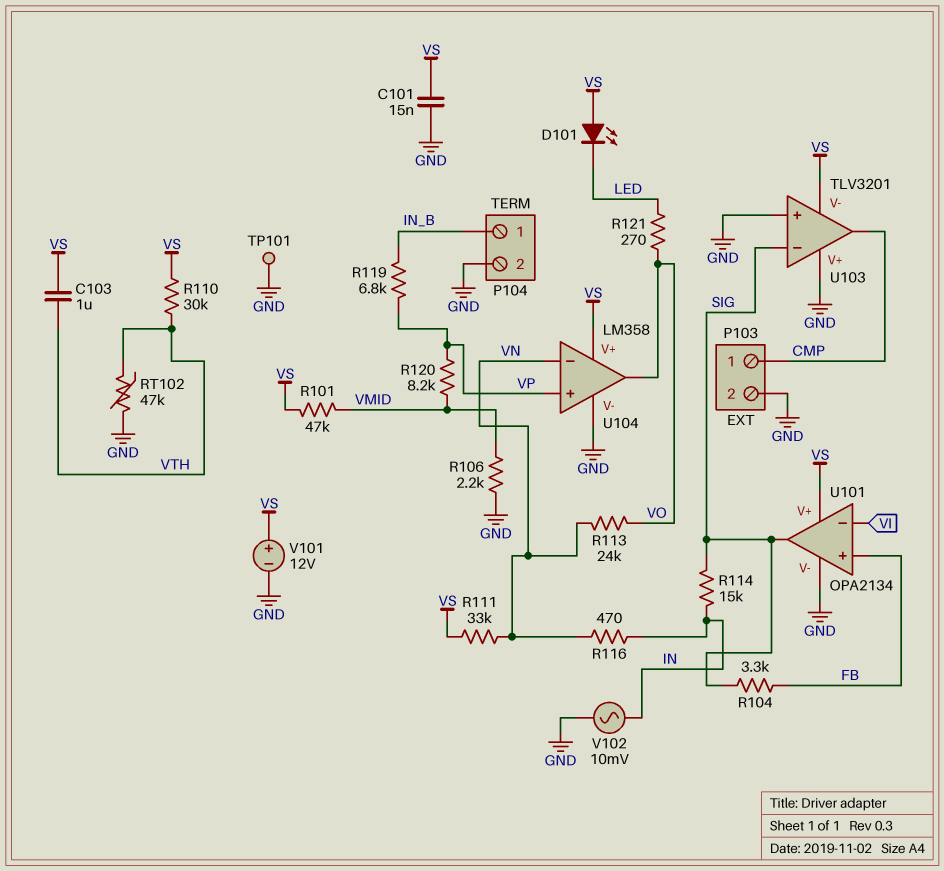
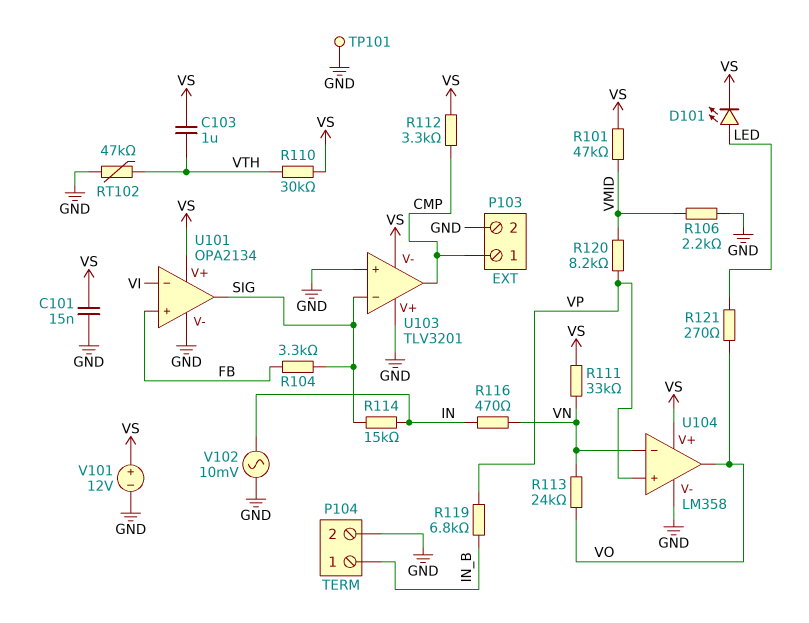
D101: LED (A VS, K LED) -> LED (A LED, K VS)
R112: none -> 3.3k (CMP, VS)

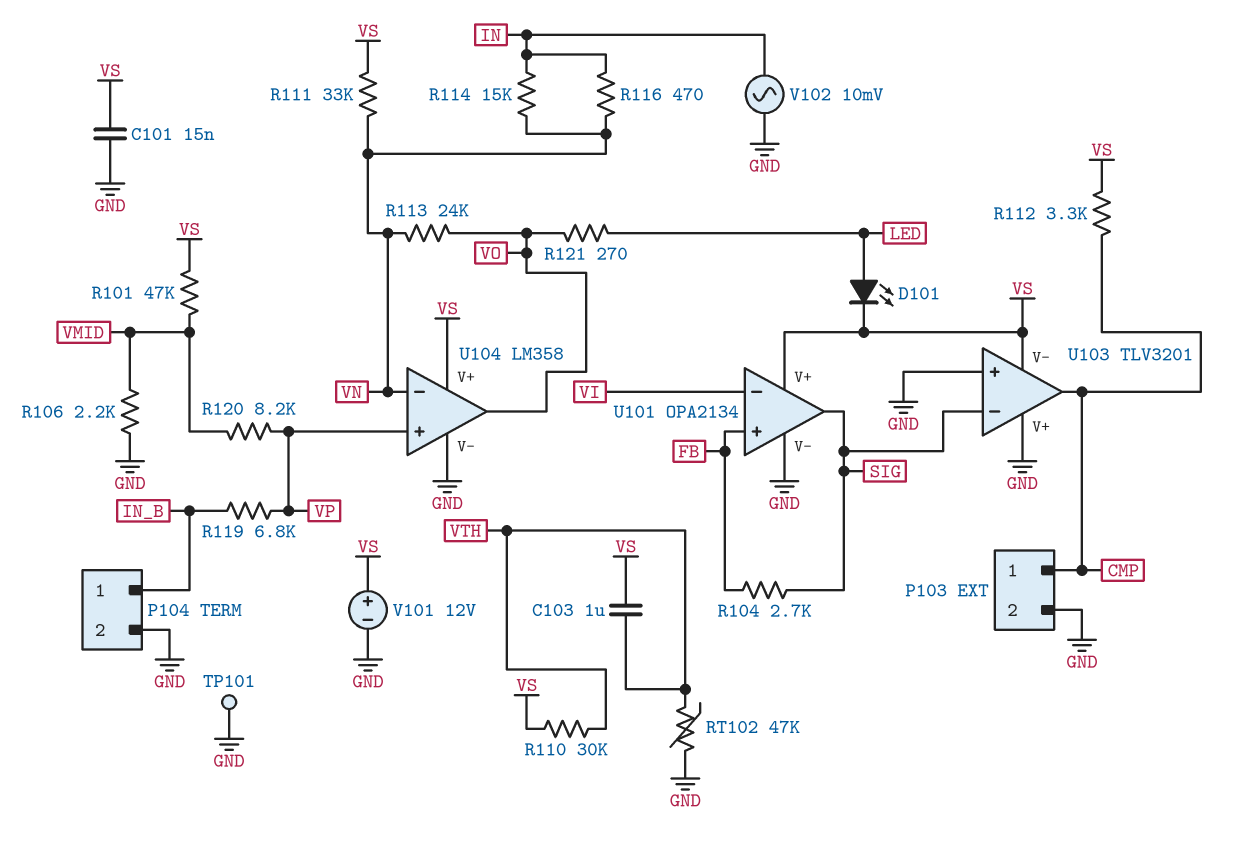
R104: 3.3k (FB, SIG) -> 2.7k (FB, SIG)
R114: 15k (IN, SIG) -> 15k (IN, VN)

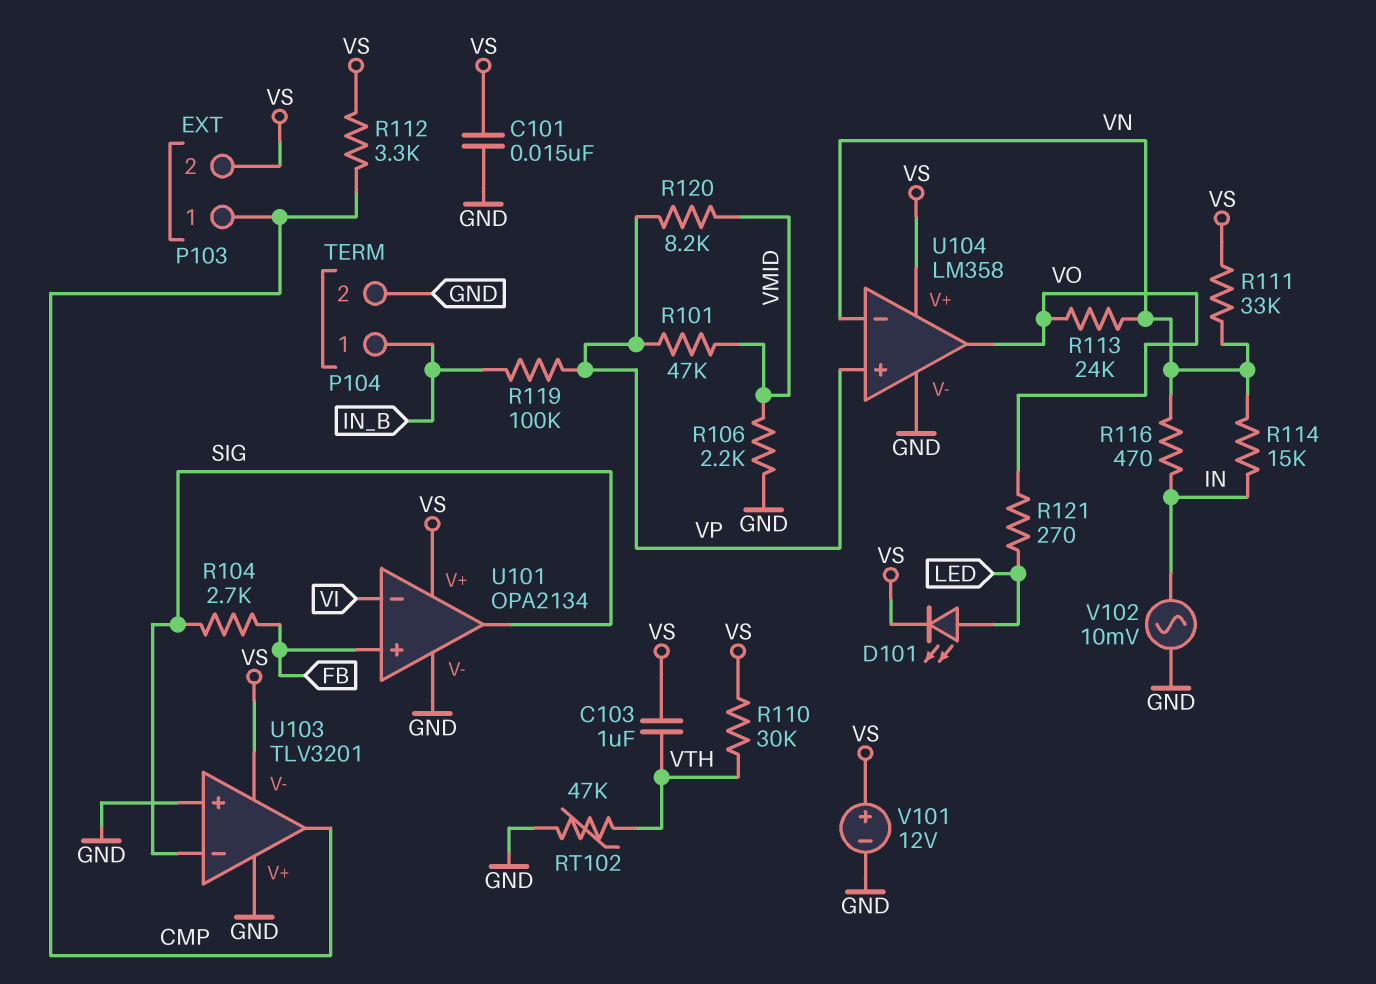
P103 pin 2: GND -> VS
R101: 47k (VMID, VS) -> 47k (VMID, VP)
R119: 6.8k (IN_B, VP) -> 100k (IN_B, VP)
TP101: test point (GND) -> none

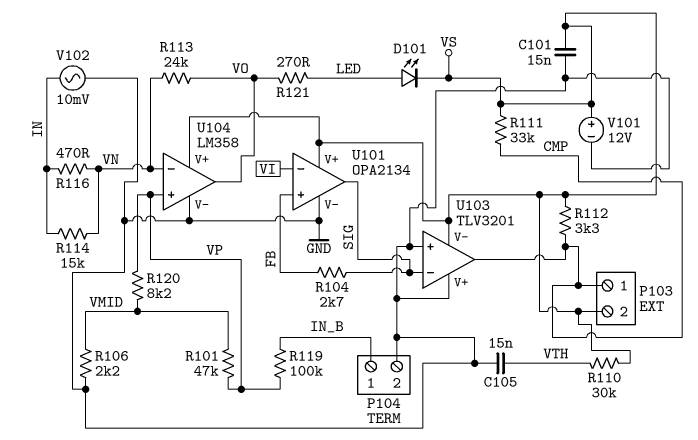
C103: 1uF (VS, VTH) -> none
C105: none -> 15nF (GND, VTH)
R111: 33k (VN, VS) -> 33k (CMP, VS)
RT102: 47k (GND, VTH) -> none

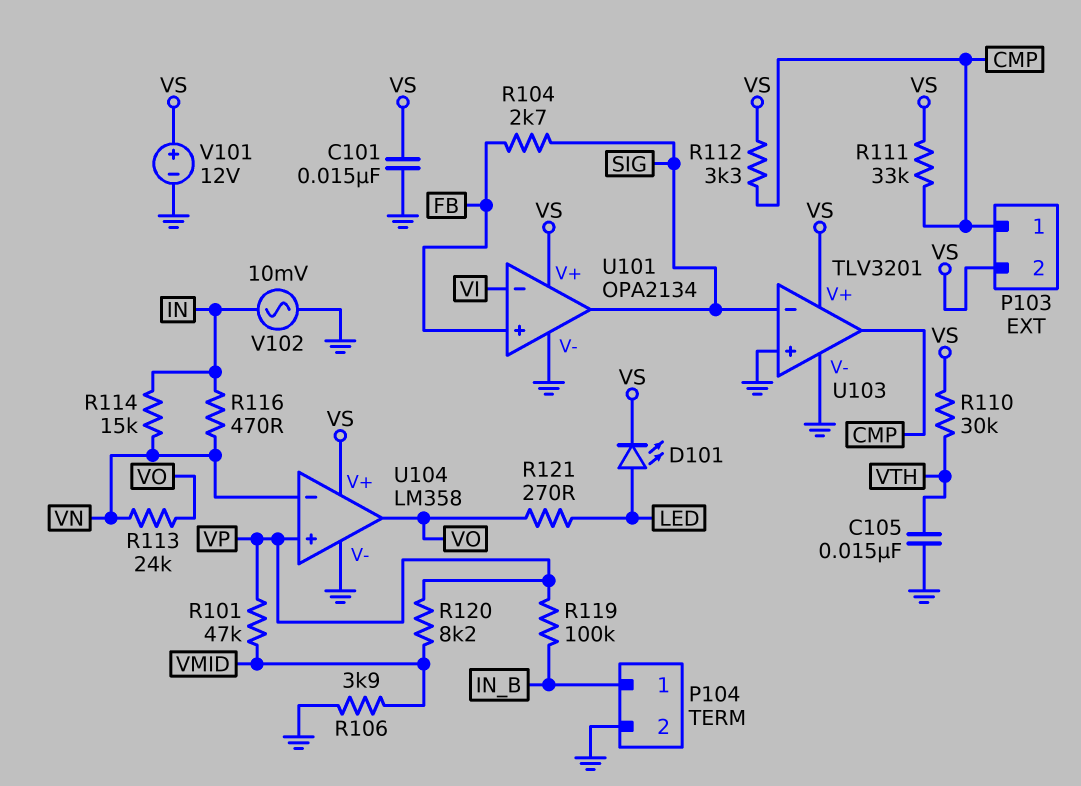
R106: 2.2k (GND, VMID) -> 3.9k (GND, VMID)
U103 pin V+: GND -> VS
U103 pin V-: VS -> GND

